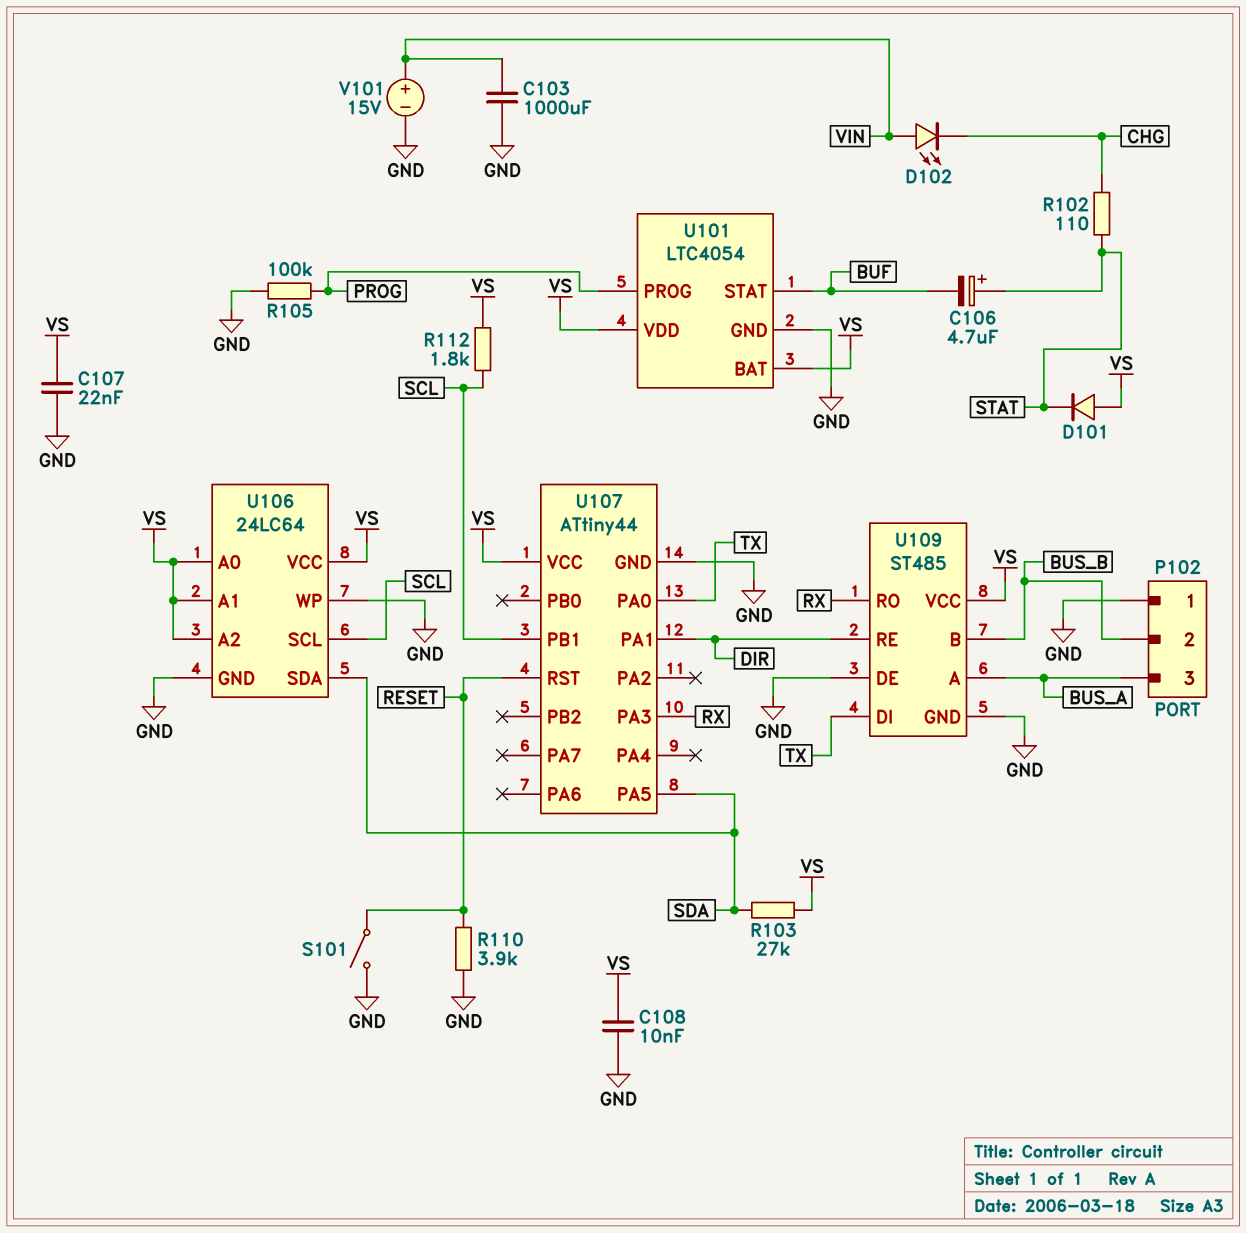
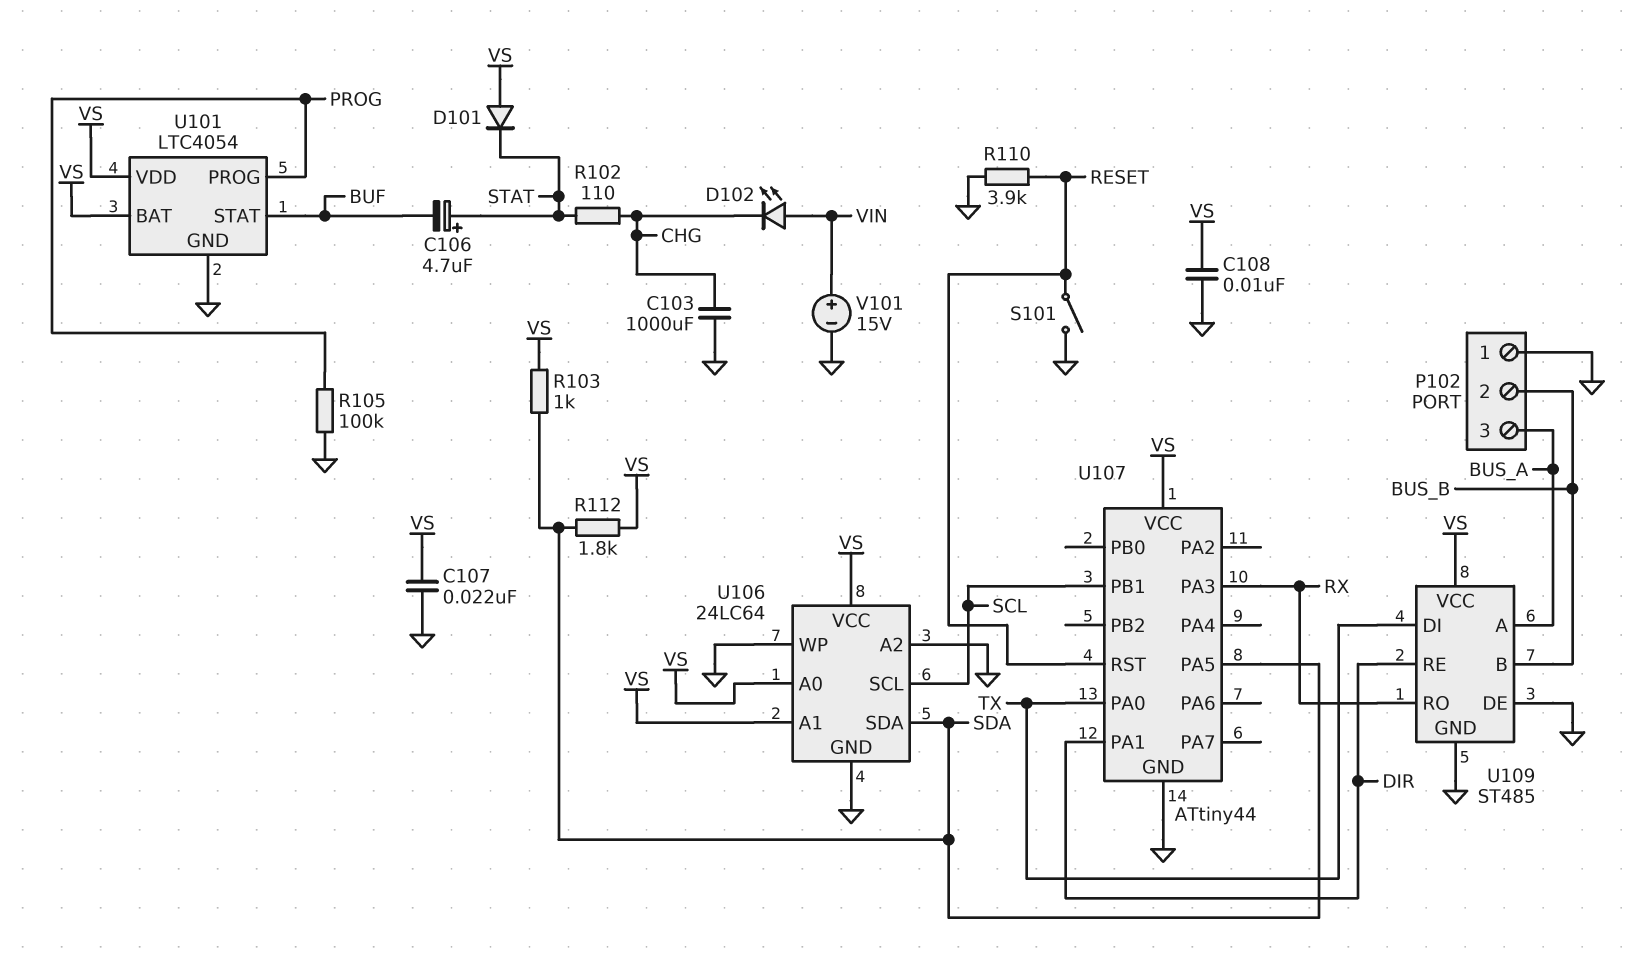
C103: 1000uF (GND, VIN) -> 1000uF (CHG, GND)
R103: 27k (SDA, VS) -> 1k (SDA, VS)
R112: 1.8k (SCL, VS) -> 1.8k (SDA, VS)
U106 pin A2: VS -> GND

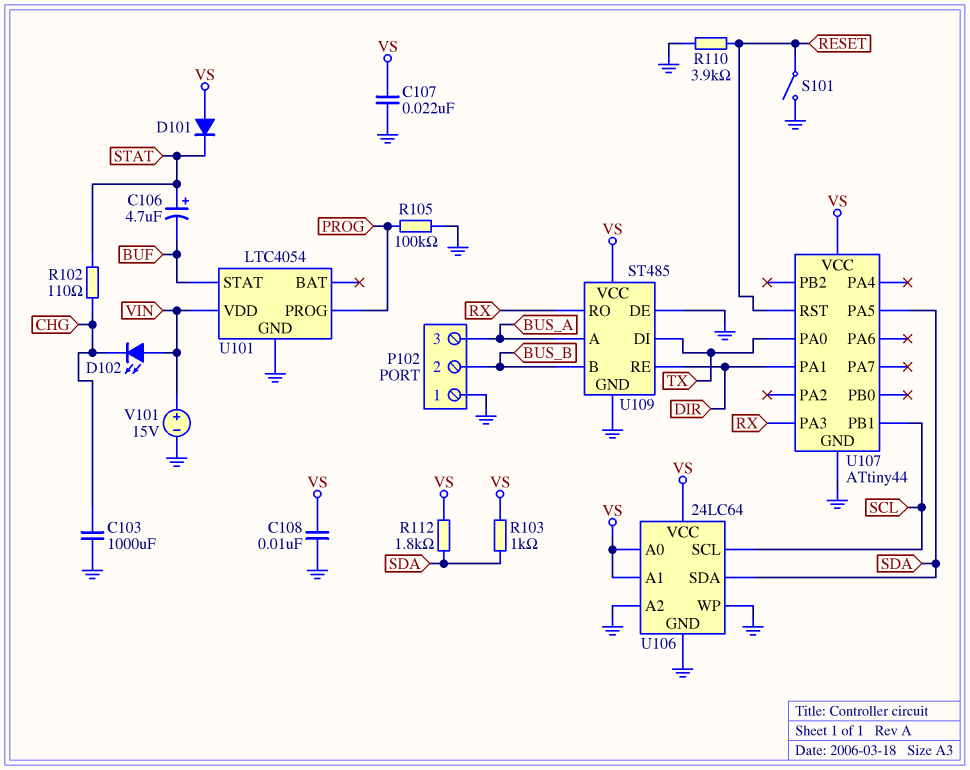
U101 pin BAT: VS -> none
U101 pin VDD: VS -> VIN

